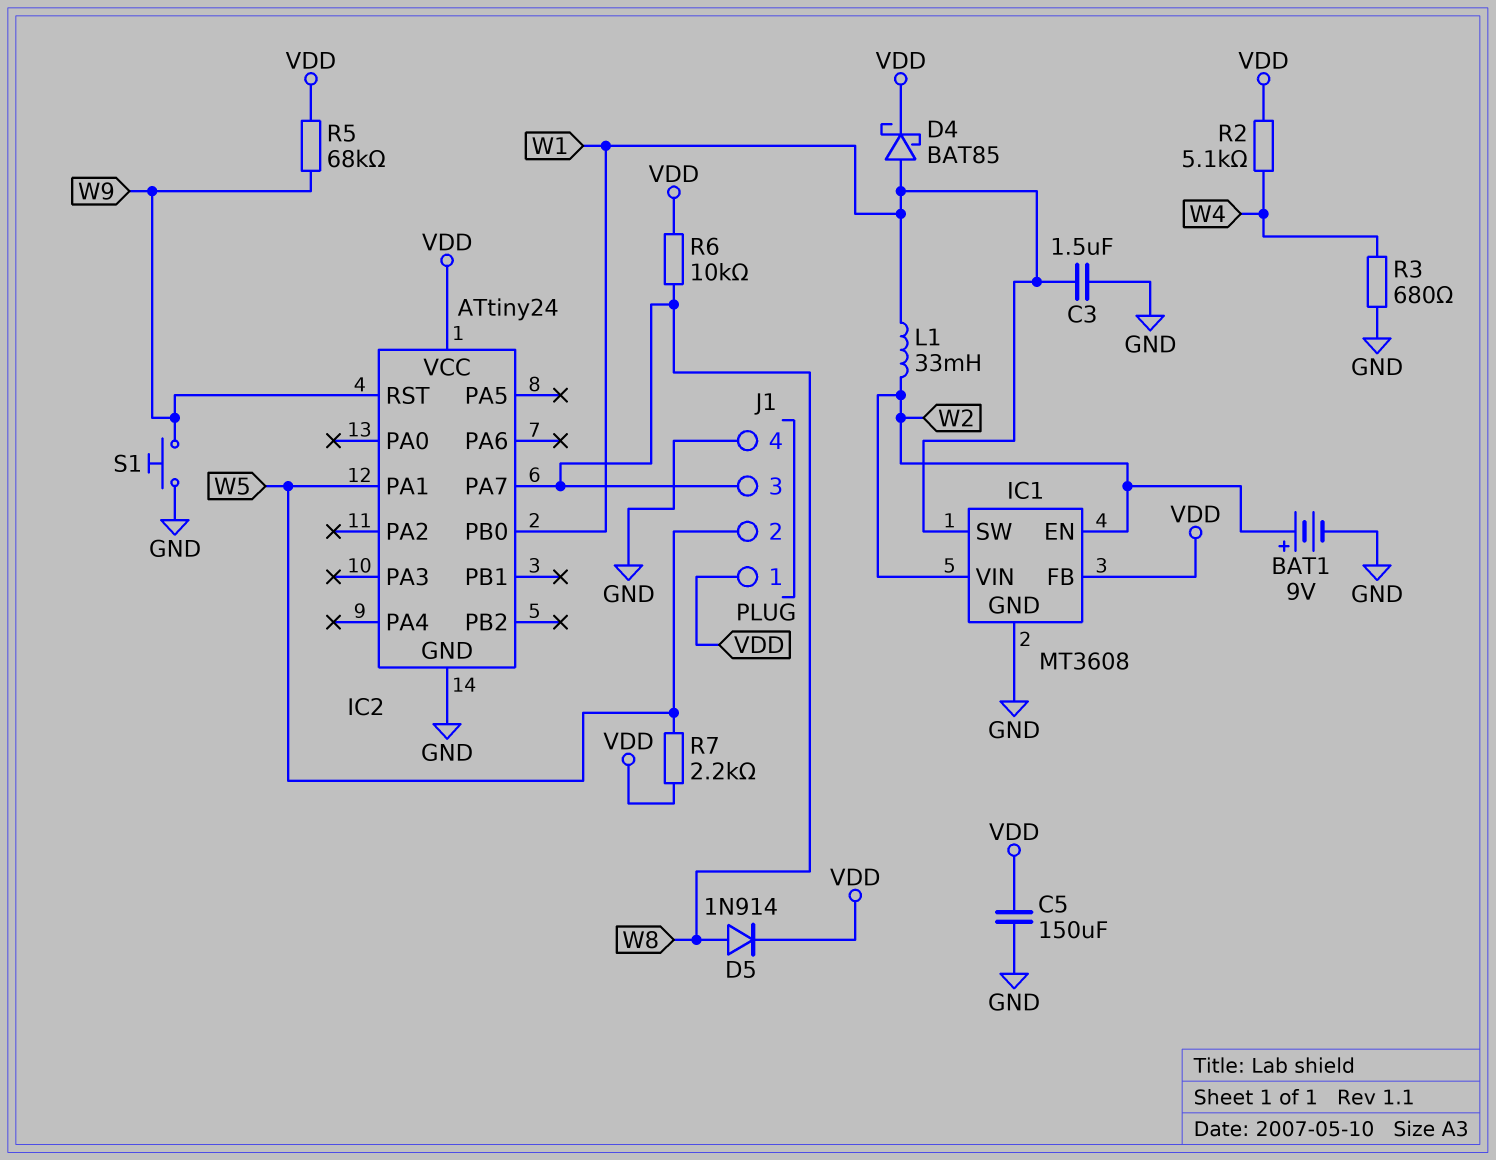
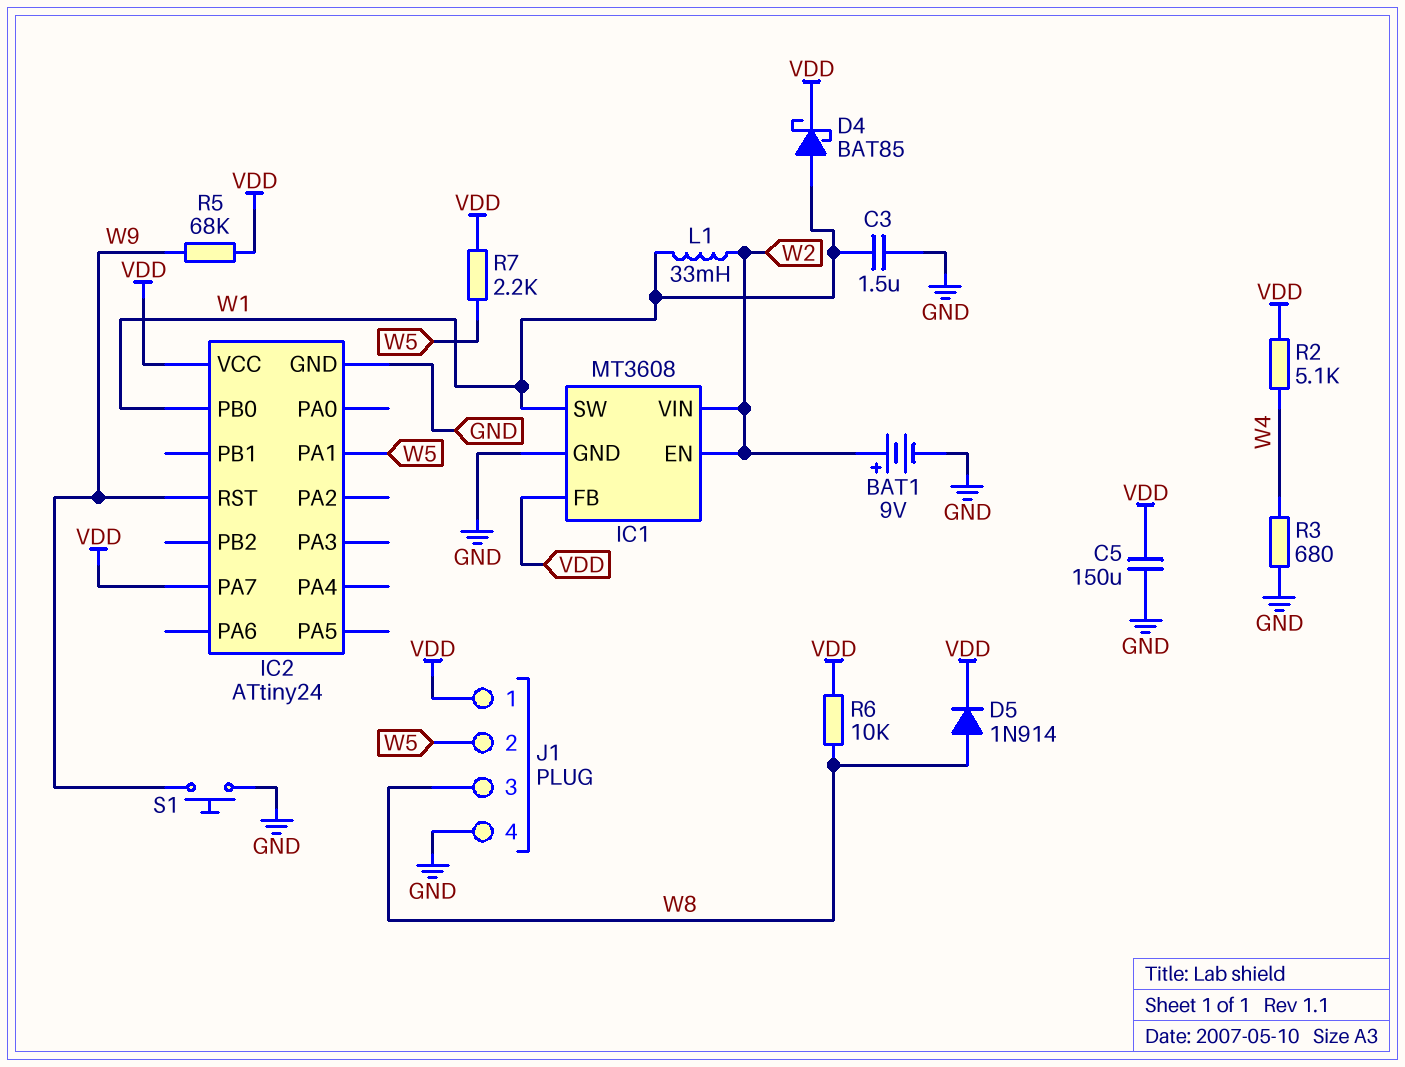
IC2 pin PA7: W8 -> VDD

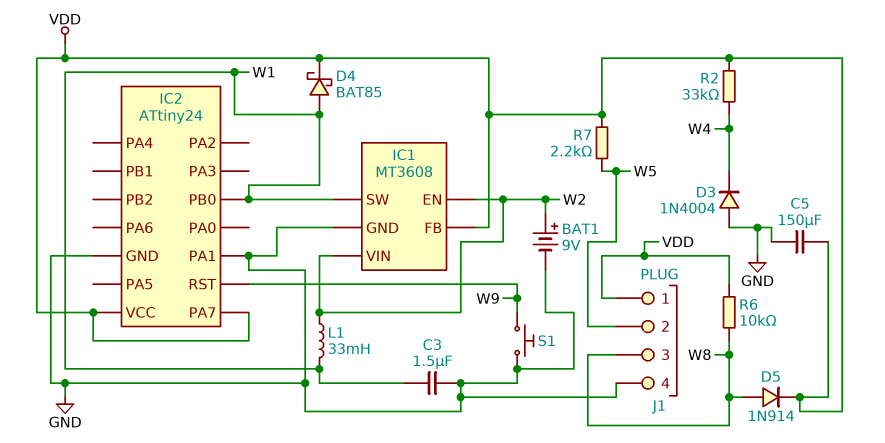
D3: none -> diode 1N4004 (A GND, K W4)
IC2 pin PA1: W5 -> GND
R2: 5.1k (VDD, W4) -> 33k (VDD, W4)
R3: 680 (GND, W4) -> none
R5: 68k (VDD, W9) -> none

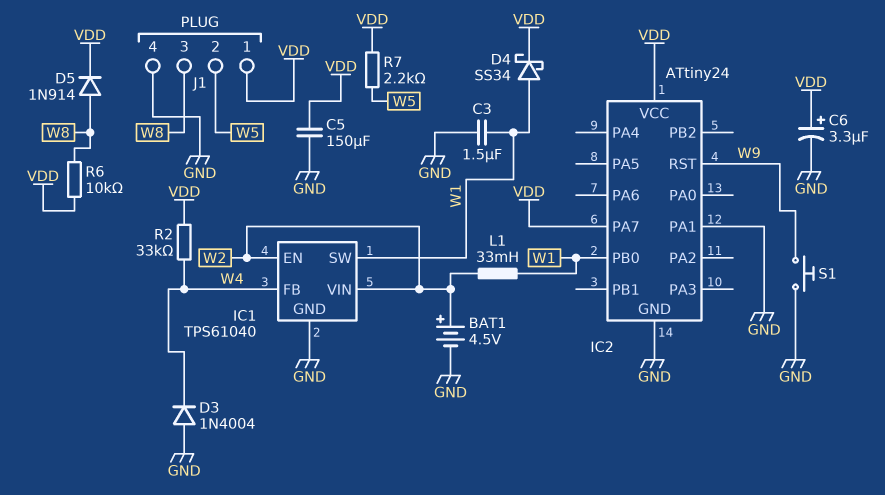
BAT1: 9V (plus W2, minus GND) -> 4.5V (plus W2, minus GND)
C6: none -> 3.3uF (plus VDD, minus GND)
D4: schottky BAT85 (A W1, K VDD) -> schottky SS34 (A W1, K VDD)
IC1: MT3608 -> TPS61040
IC1 pin FB: VDD -> W4

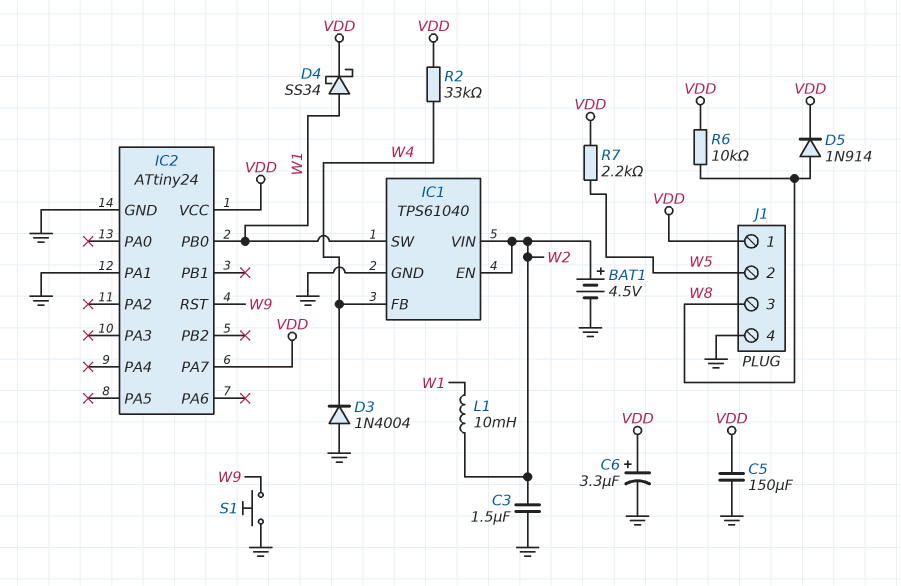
C3: 1.5uF (GND, W1) -> 1.5uF (GND, W2)
L1: 33mH (W1, W2) -> 10mH (W1, W2)

